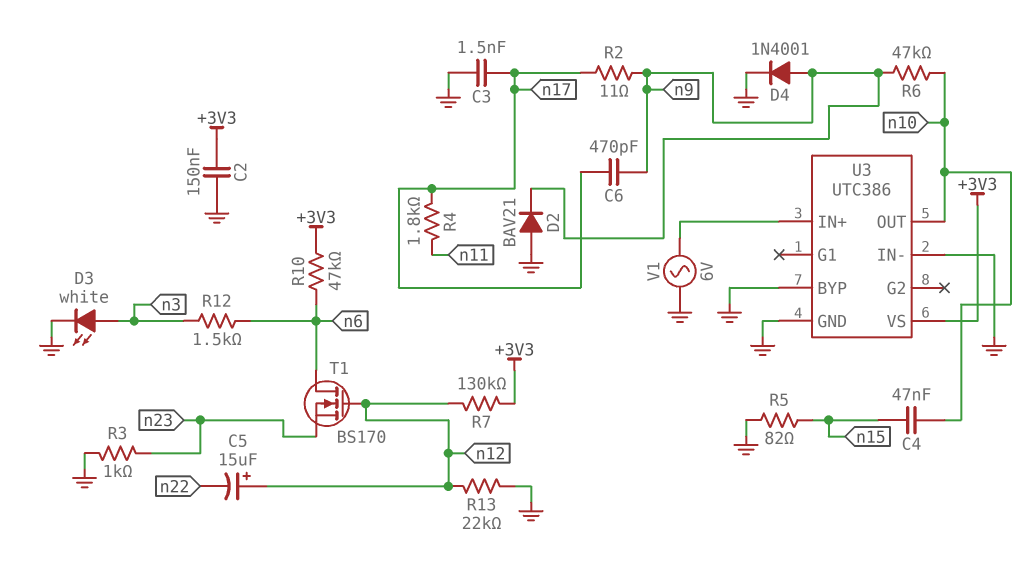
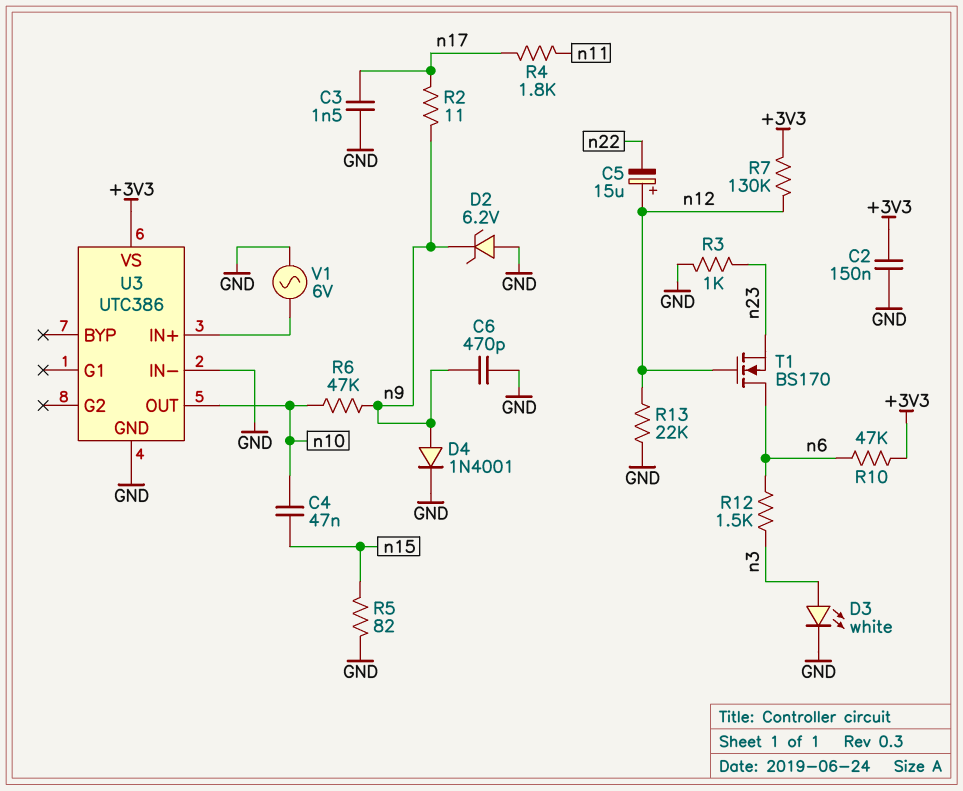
C6: 470pF (n9, n17) -> 470pF (GND, n9)
D2: diode BAV21 (A GND, K n9) -> zener 6.2V (A GND, K n9)
U3 pin BYP: GND -> none

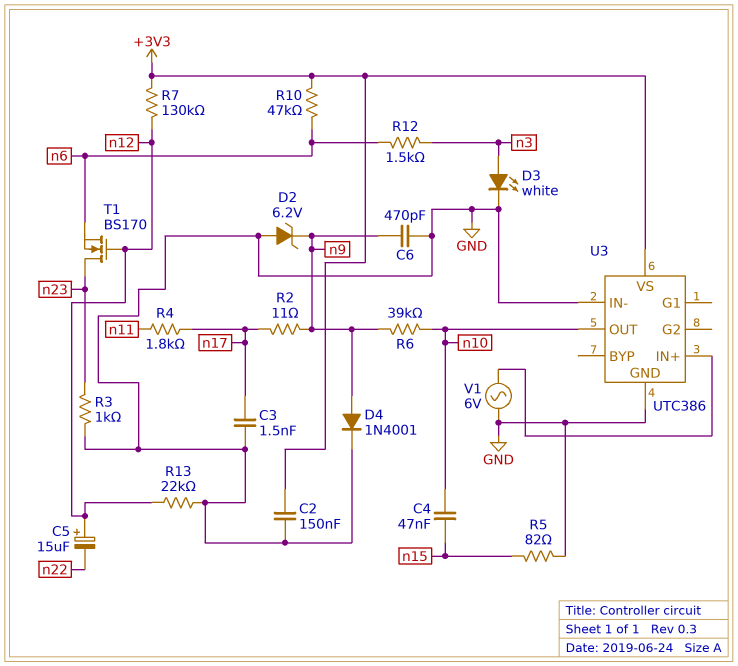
R6: 47k (n9, n10) -> 39k (n9, n10)
T1: NMOS BS170 (G n12, D n6, S n23) -> NMOS BS170 (G n12, D n23, S n6)

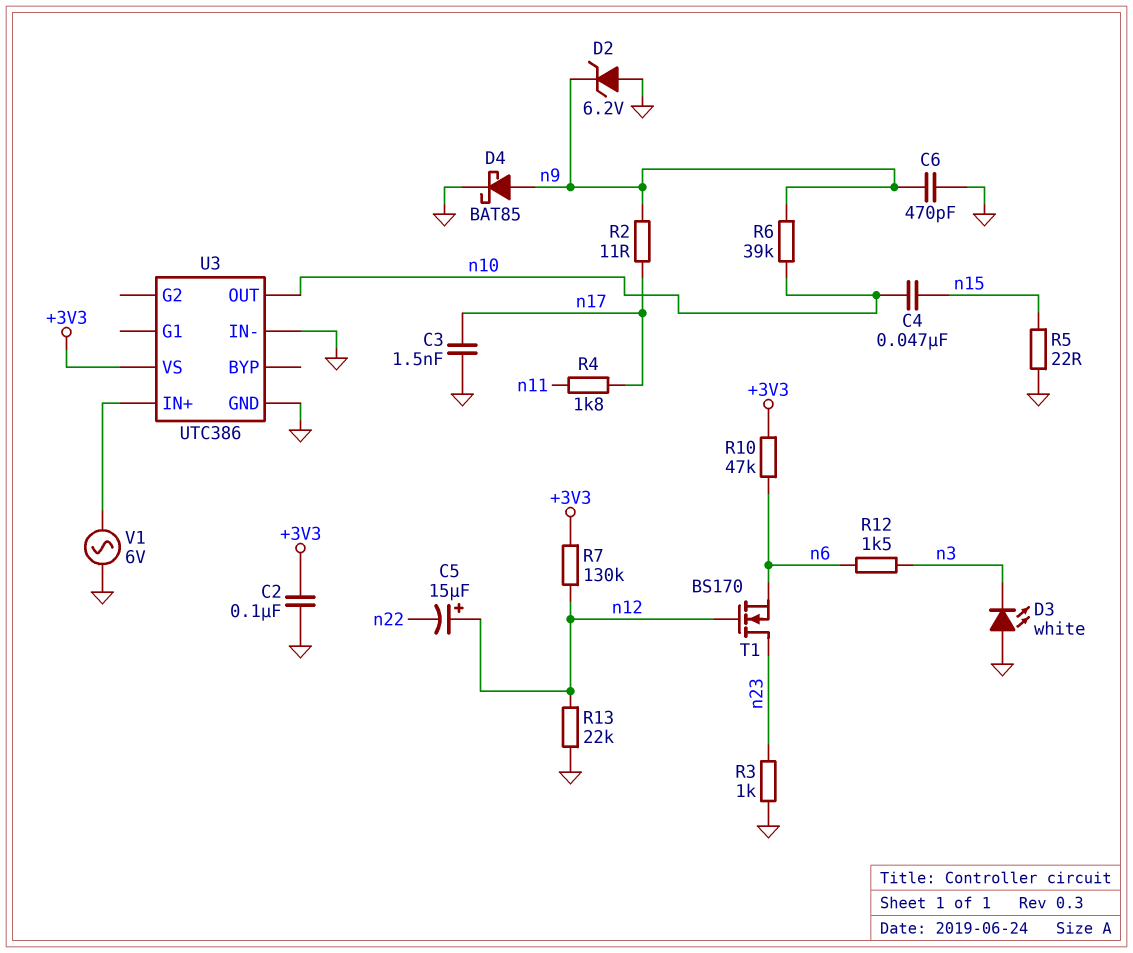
C2: 150nF (+3V3, GND) -> 100nF (+3V3, GND)
D3: LED white (A n3, K GND) -> LED white (A GND, K n3)
D4: diode 1N4001 (A n9, K GND) -> schottky BAT85 (A n9, K GND)
R5: 82 (GND, n15) -> 22 (GND, n15)

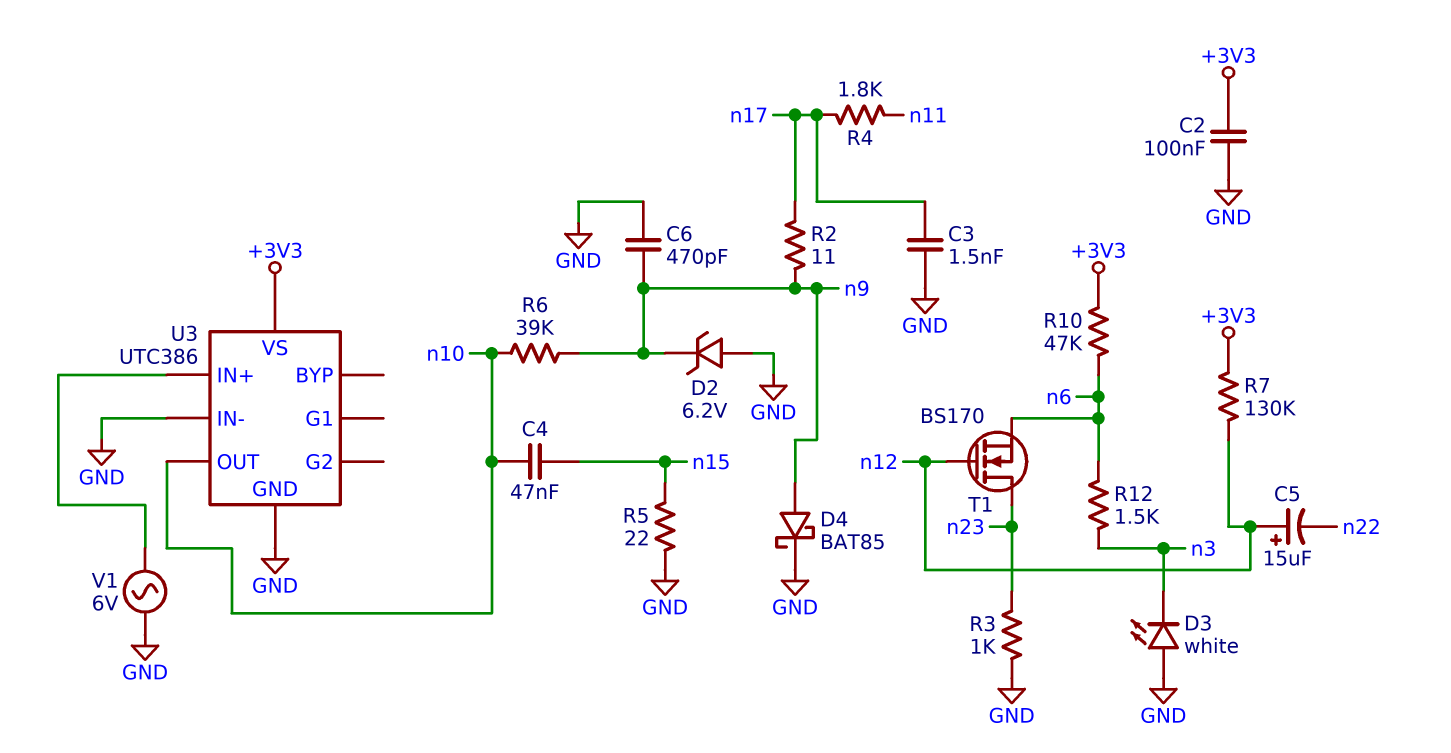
R13: 22k (GND, n12) -> none

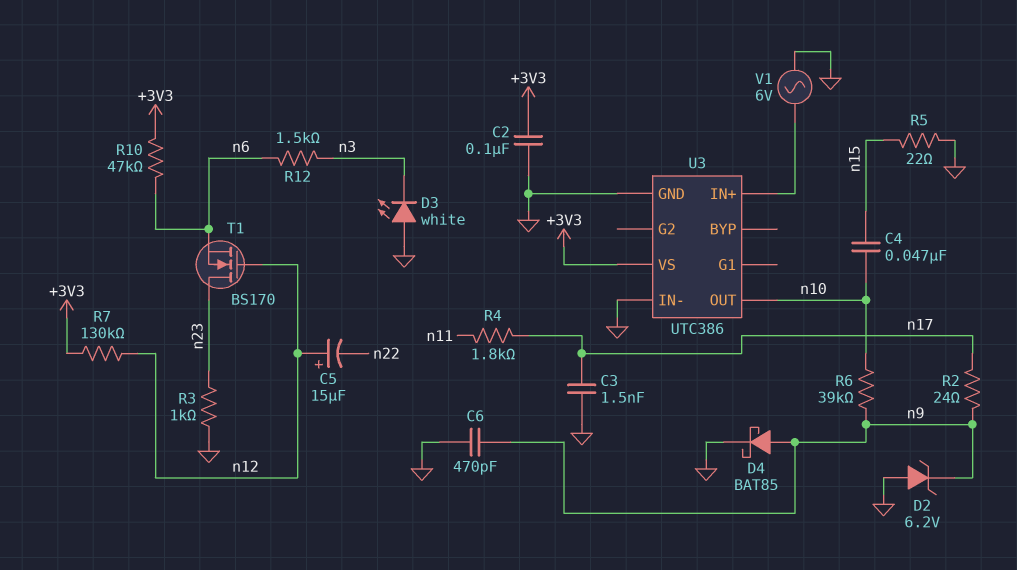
R2: 11 (n9, n17) -> 24 (n9, n17)

